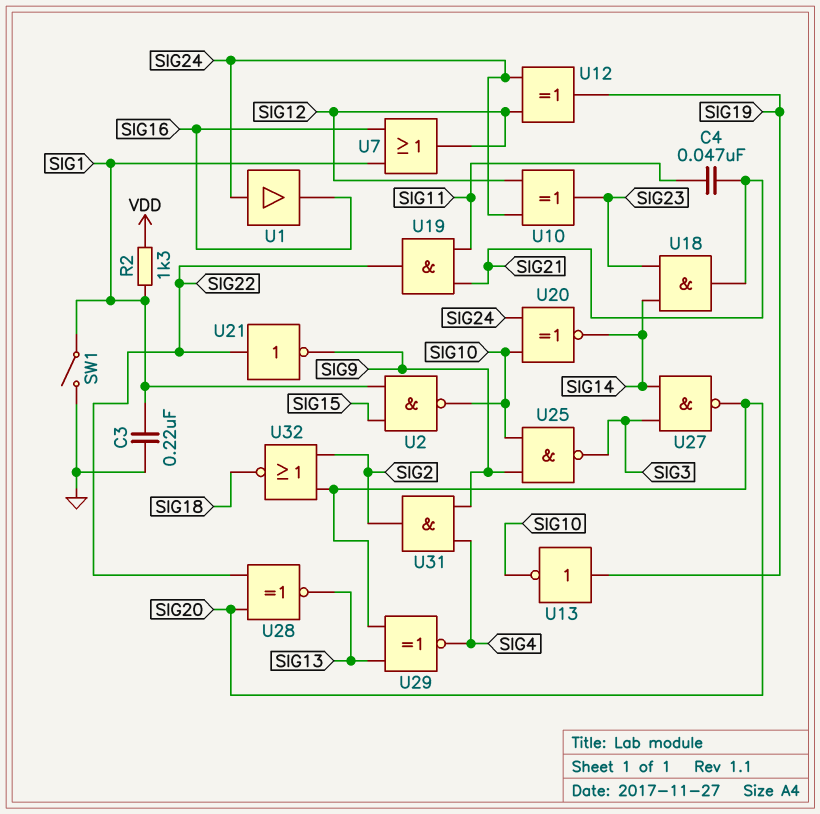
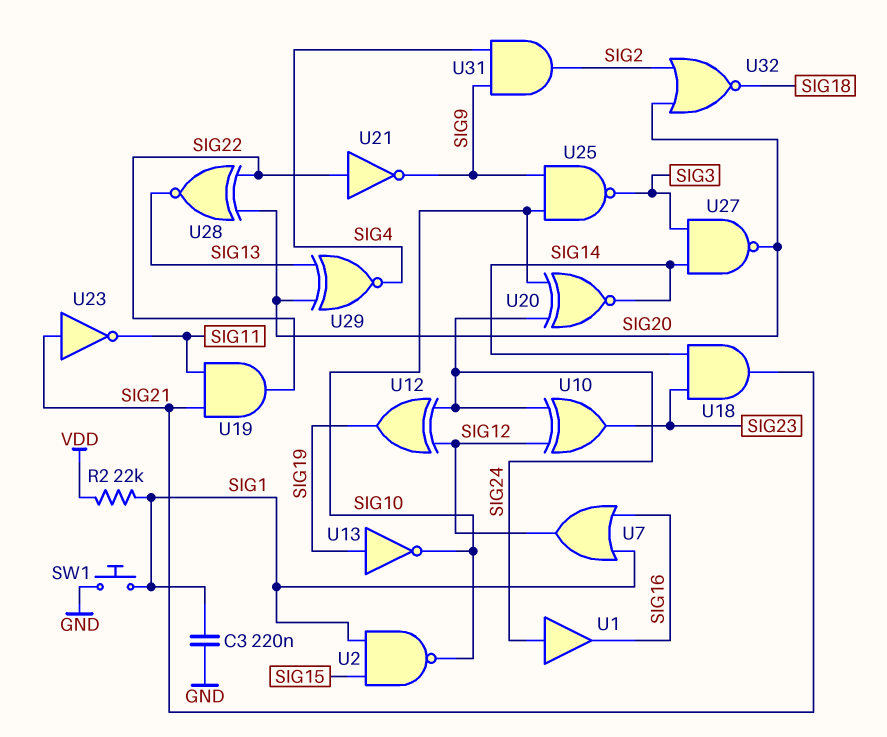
C4: 47nF (SIG11, SIG21) -> none
R2: 1.3k (SIG1, VDD) -> 22k (SIG1, VDD)
SW1: switch (GND, SIG1) -> button (GND, SIG1)
U23: none -> NOT (in SIG21, out SIG11)

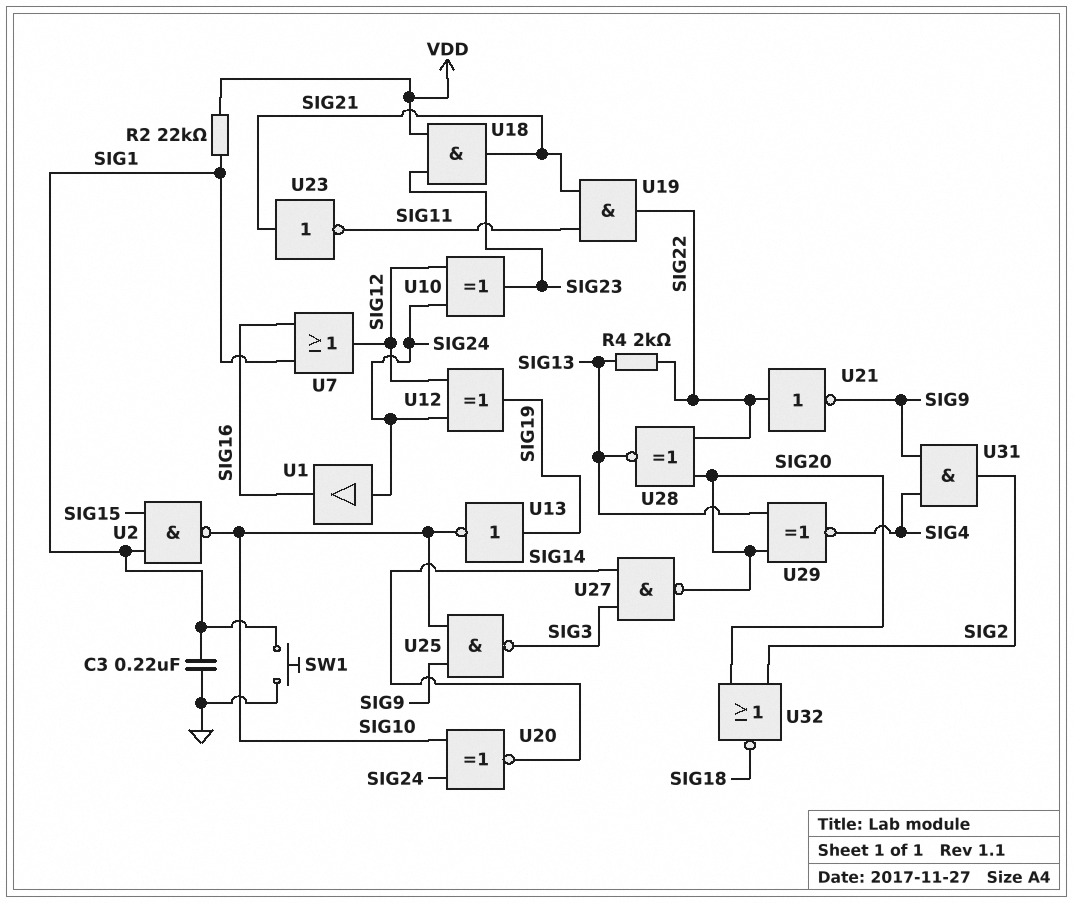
R4: none -> 2k (SIG13, SIG22)
U18: AND (in SIG14, in SIG23, out SIG21) -> AND (in SIG23, in VDD, out SIG21)

